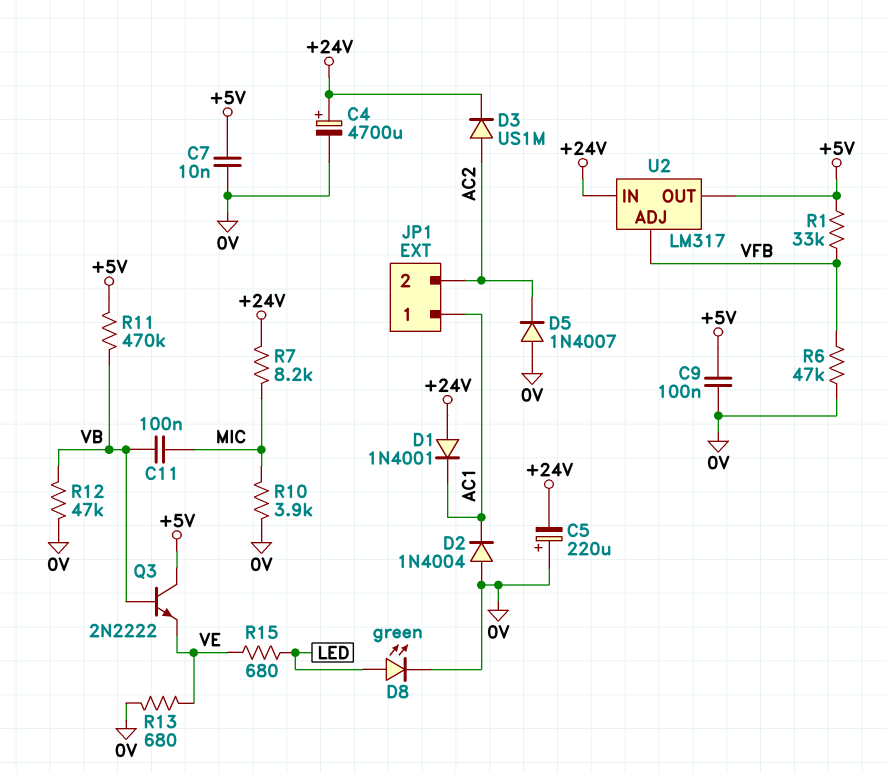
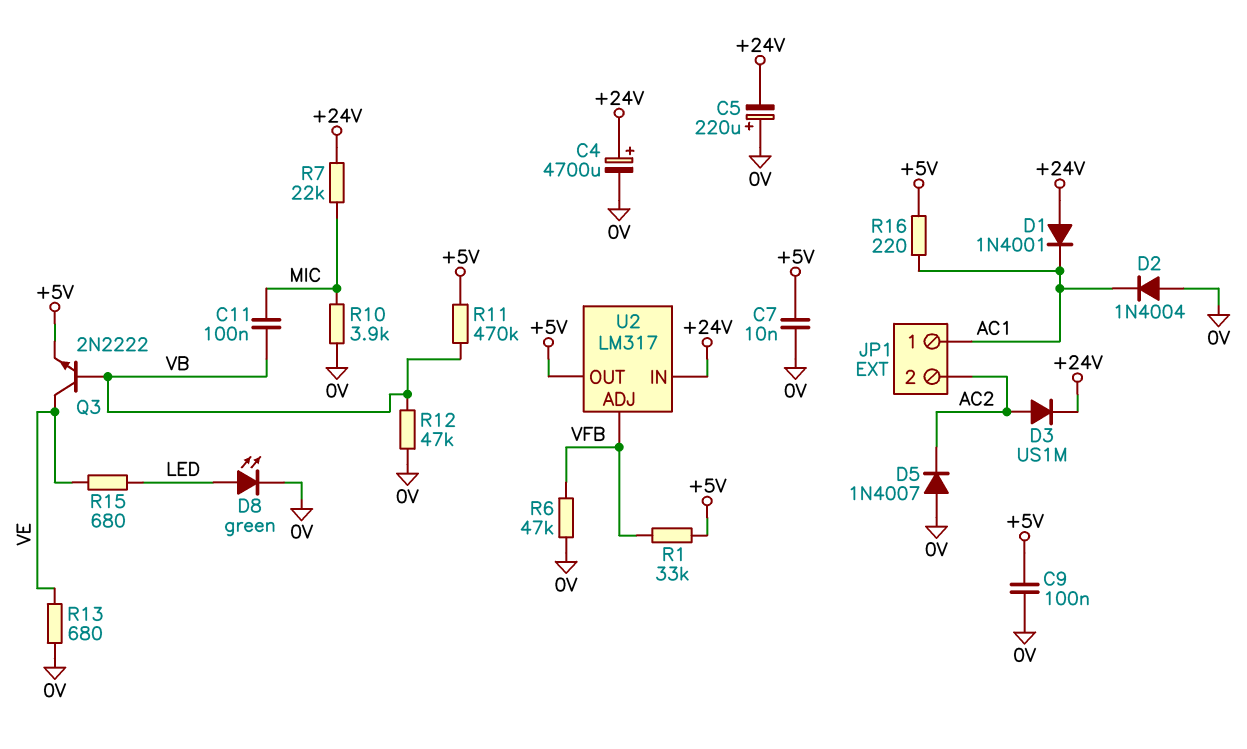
Q3: NPN 2N2222 (B VB, C +5V, E VE) -> NPN 2N2222 (B VB, C VE, E +5V)
R7: 8.2k (+24V, MIC) -> 22k (+24V, MIC)
R16: none -> 220 (+5V, AC1)

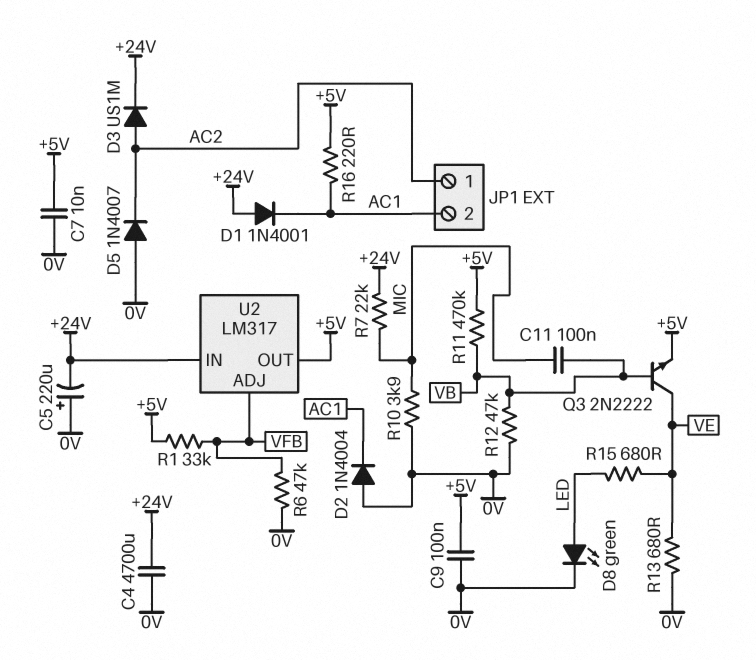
C4: 4700uF (plus +24V, minus 0V) -> 4700uF (+24V, 0V)
JP1 pin 1: AC1 -> AC2
JP1 pin 2: AC2 -> AC1

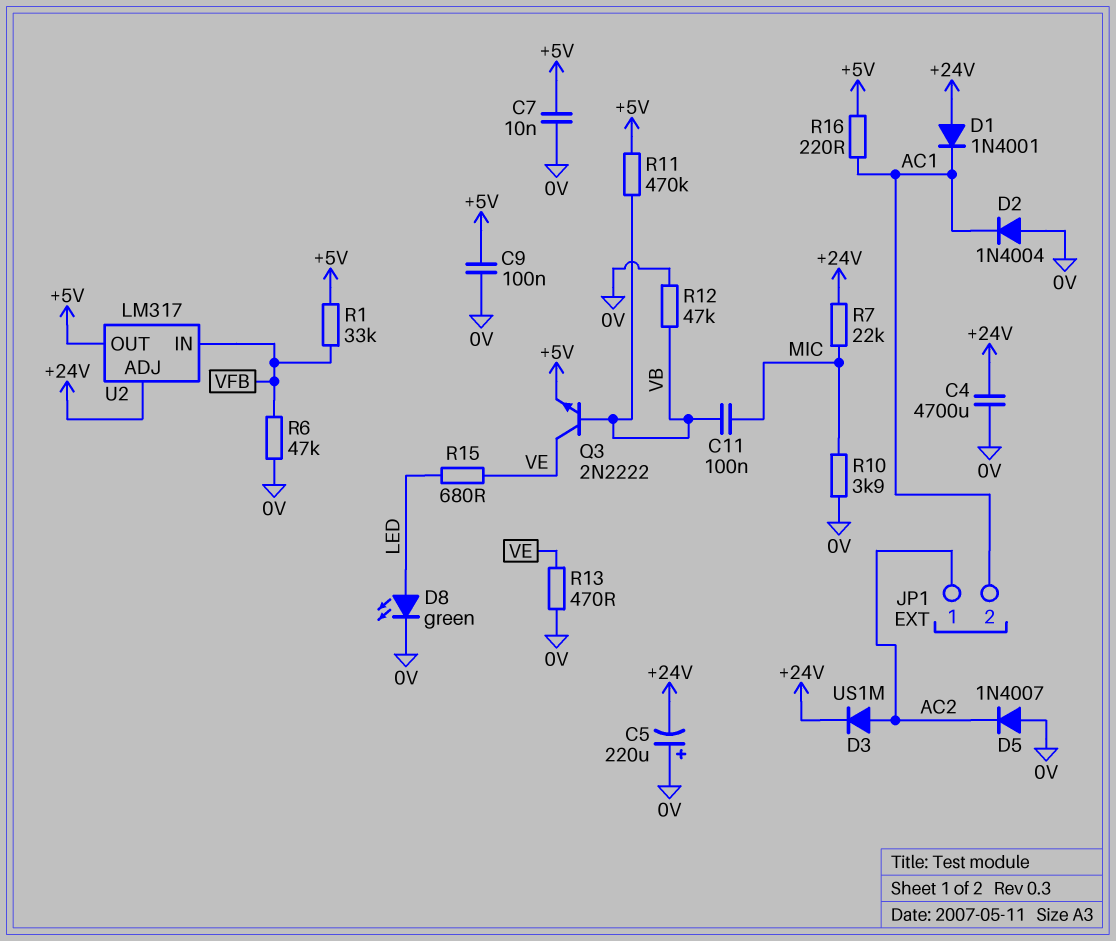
R13: 680 (0V, VE) -> 470 (0V, VE)
U2 pin ADJ: VFB -> +24V
U2 pin IN: +24V -> VFB

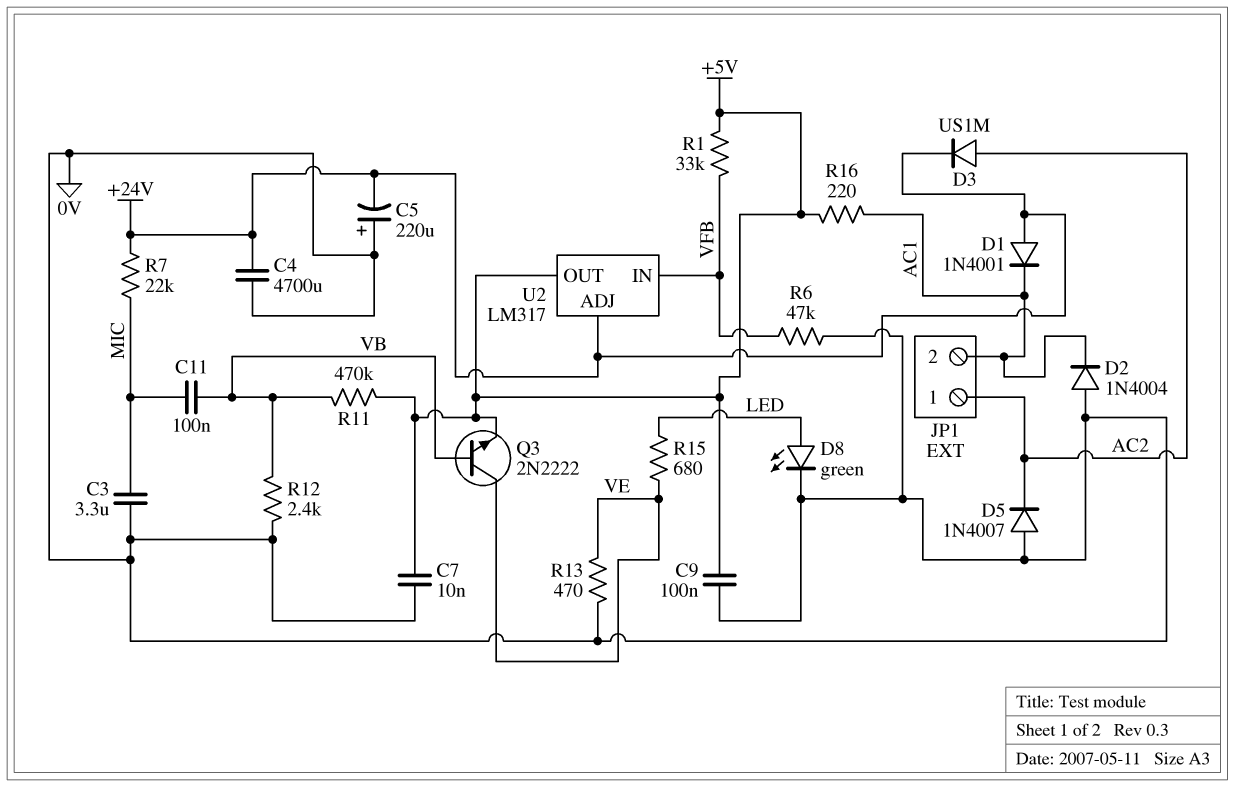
C3: none -> 3.3uF (0V, MIC)
R10: 3.9k (0V, MIC) -> none
R12: 47k (0V, VB) -> 2.4k (0V, VB)

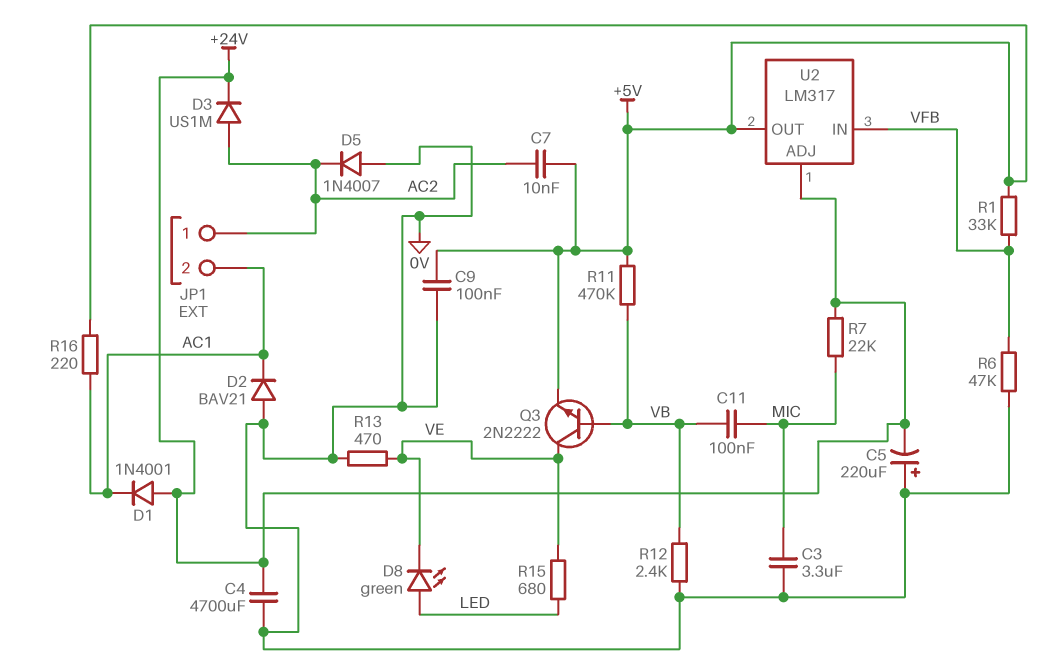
C7: 10nF (+5V, 0V) -> 10nF (+5V, AC2)
D2: diode 1N4004 (A 0V, K AC1) -> diode BAV21 (A 0V, K AC1)
D8: LED green (A LED, K 0V) -> LED green (A LED, K VE)

